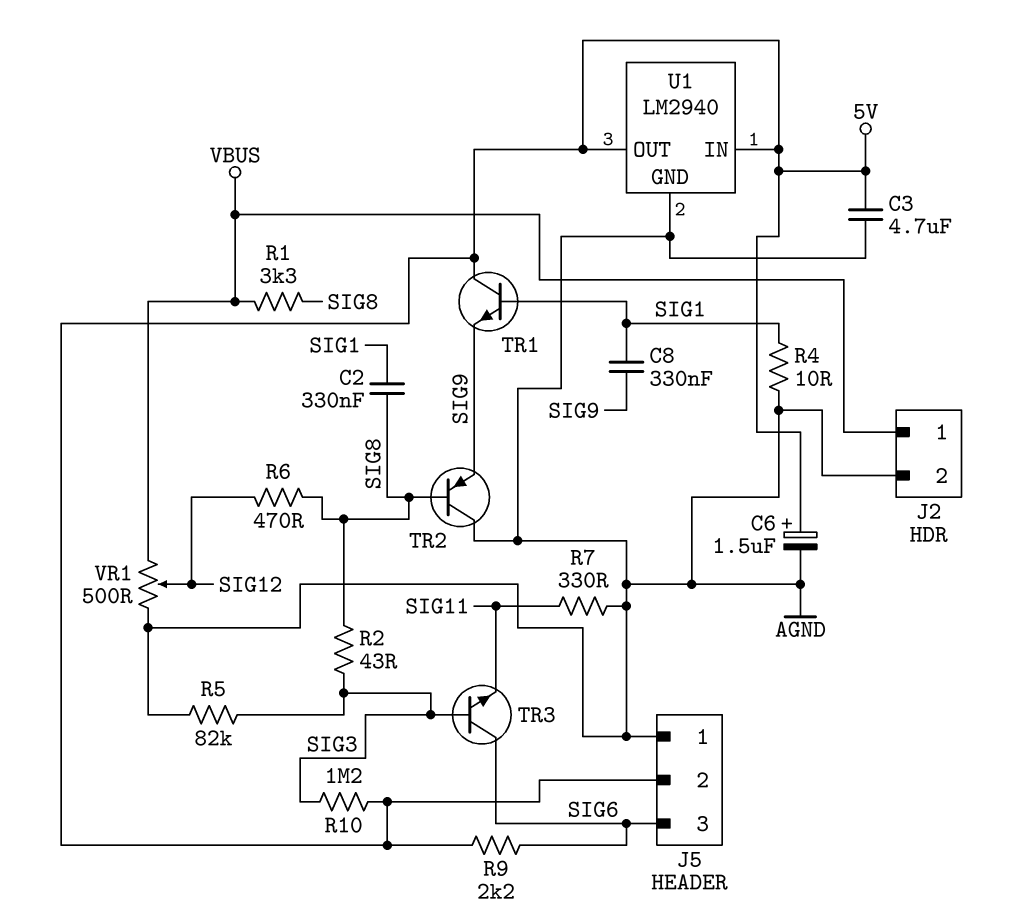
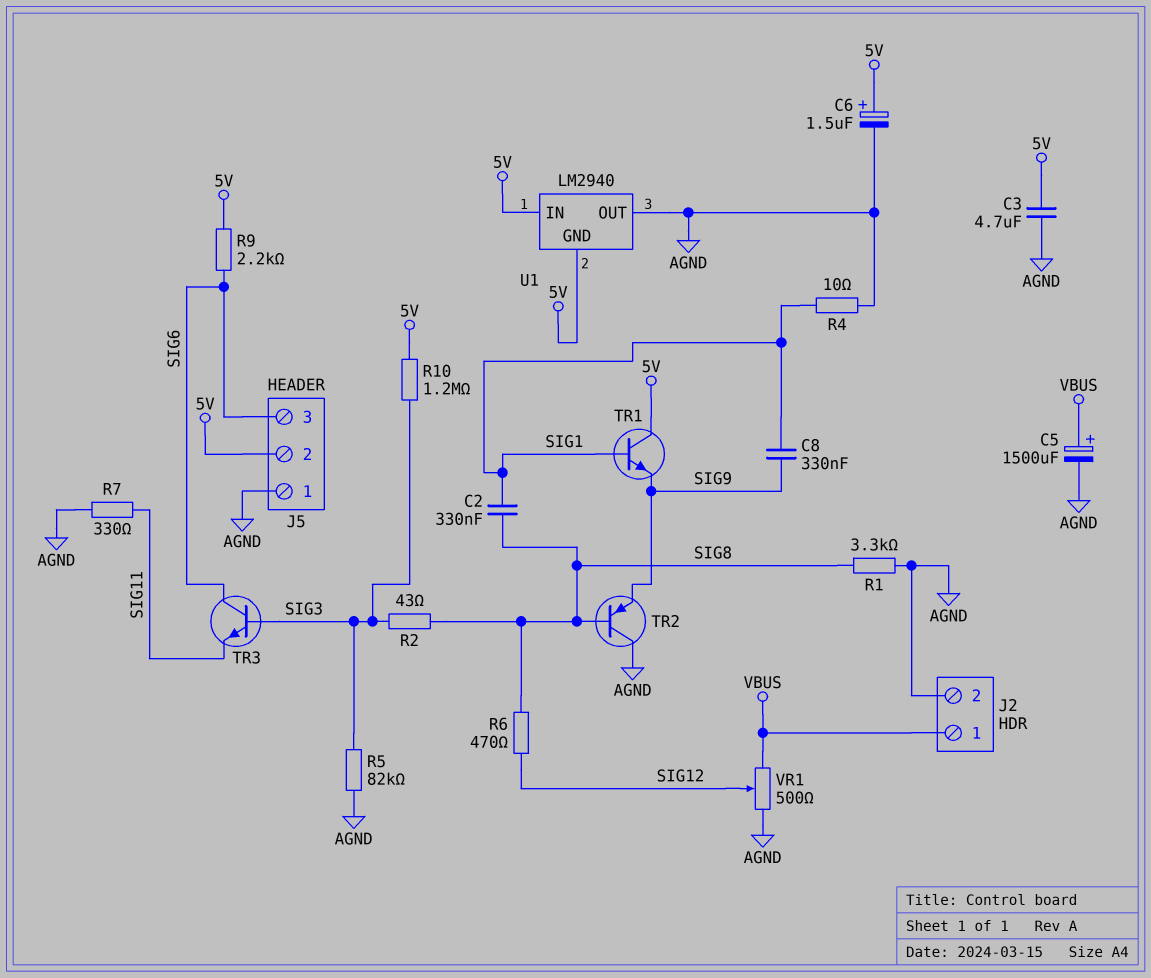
C5: none -> 1500uF (plus VBUS, minus AGND)
R1: 3.3k (SIG8, VBUS) -> 3.3k (AGND, SIG8)
U1 pin GND: AGND -> 5V
U1 pin OUT: 5V -> AGND

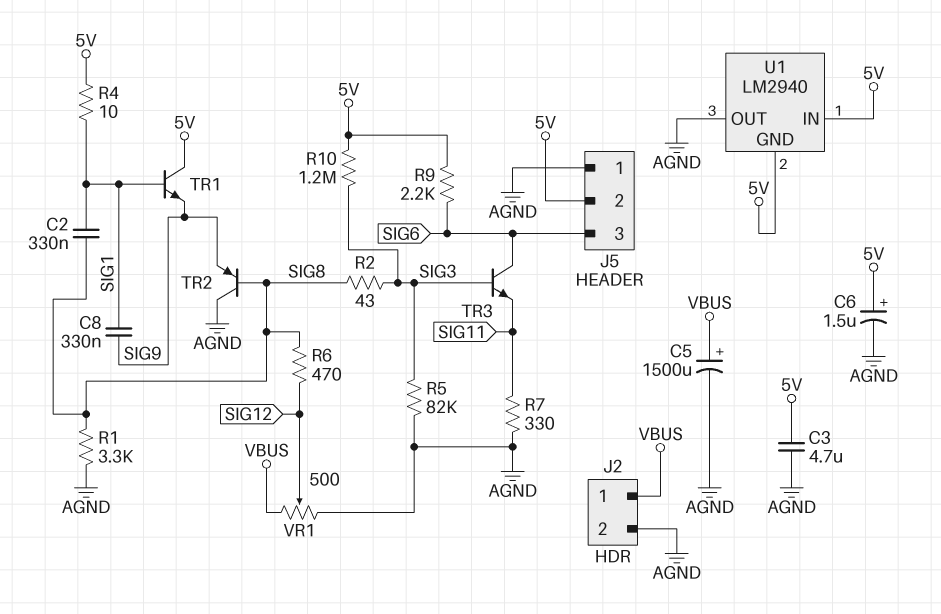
R4: 10 (AGND, SIG1) -> 10 (5V, SIG1)

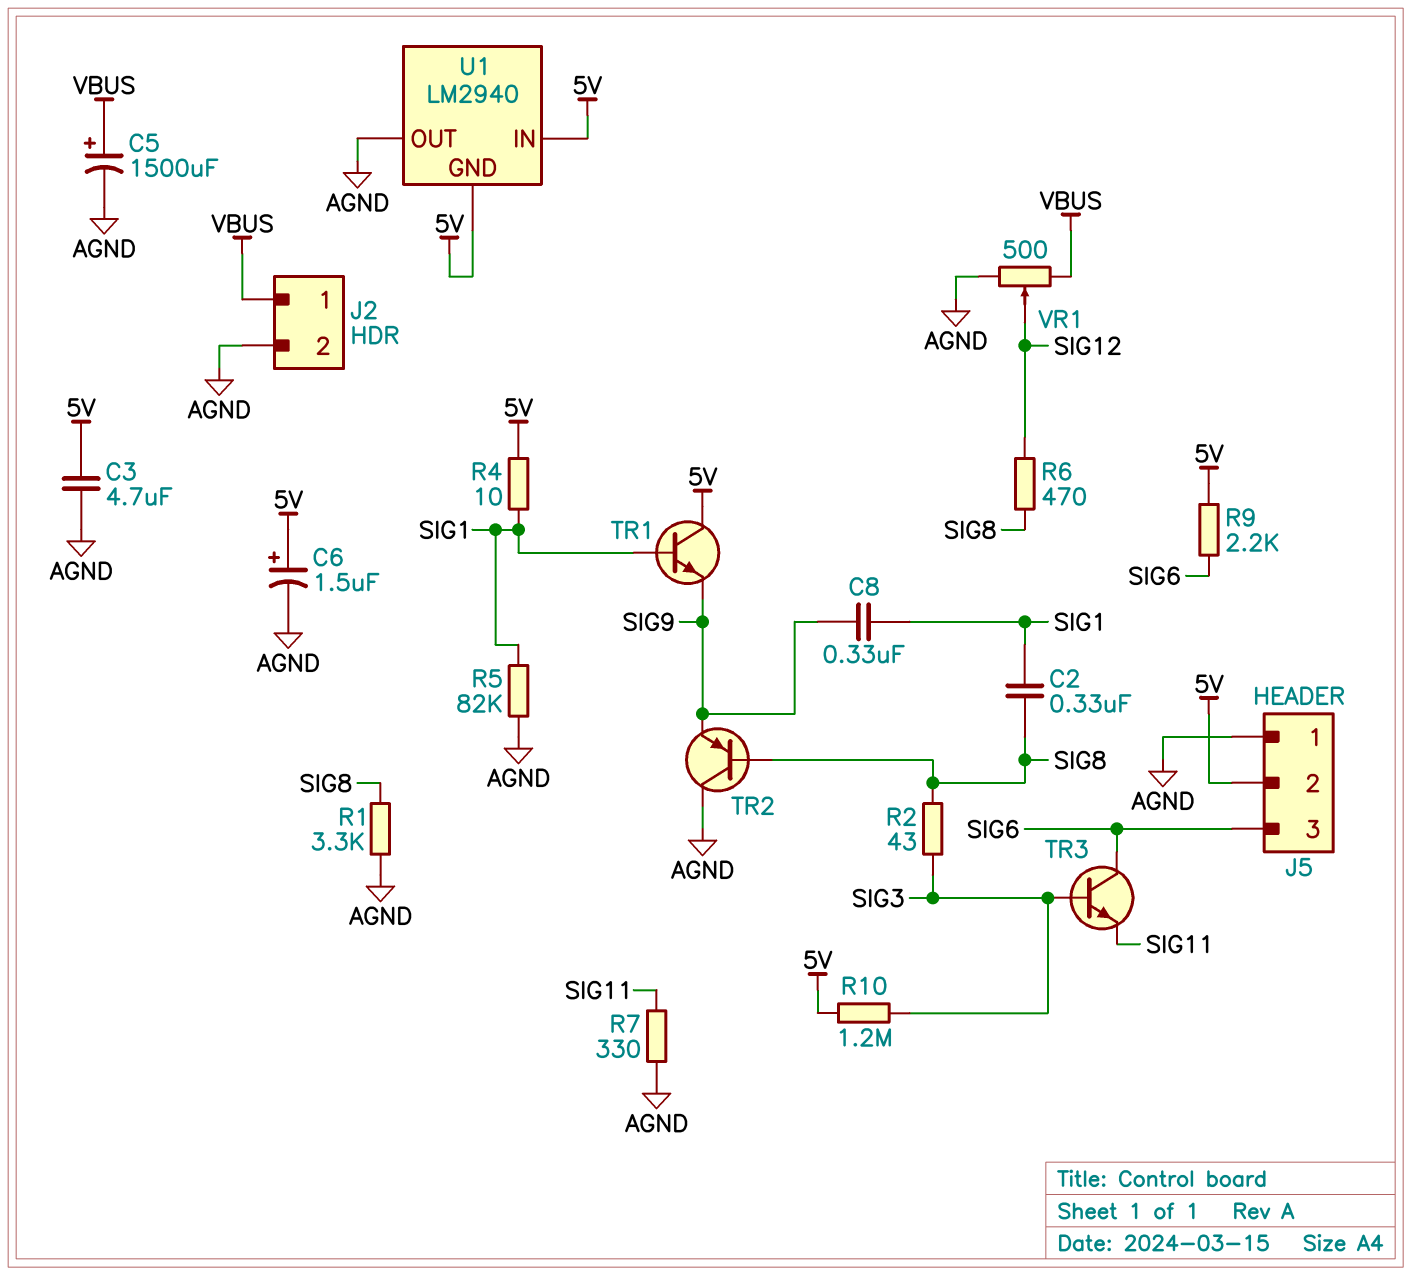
R5: 82k (AGND, SIG3) -> 82k (AGND, SIG1)

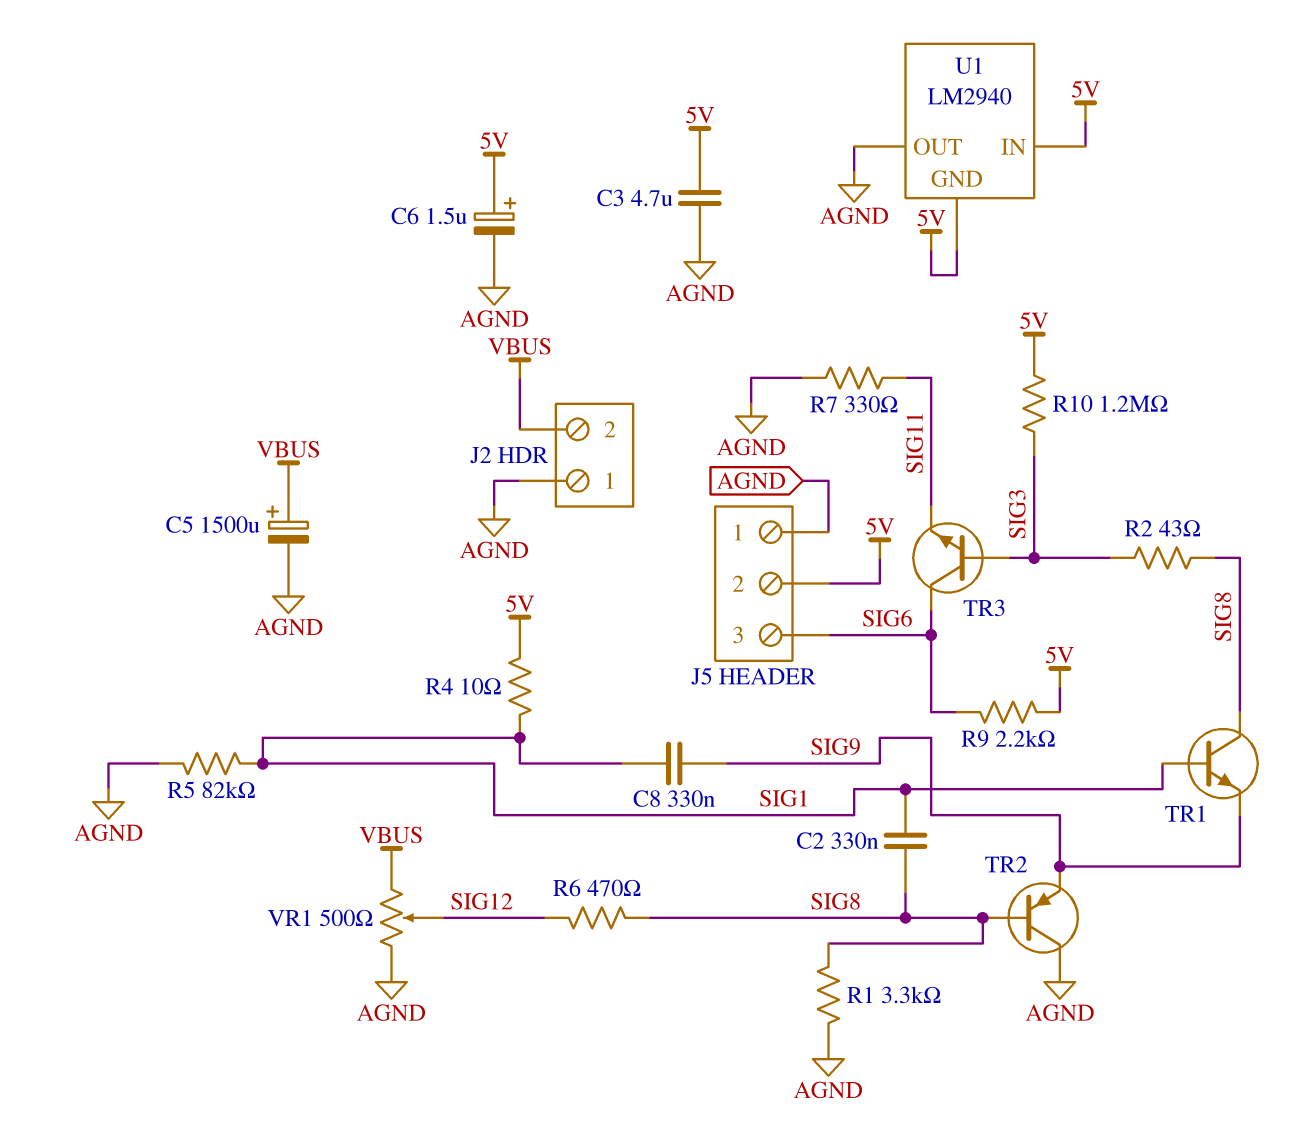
J2 pin 1: VBUS -> AGND
J2 pin 2: AGND -> VBUS
TR1: NPN (B SIG1, C 5V, E SIG9) -> NPN (B SIG1, C SIG8, E SIG9)

